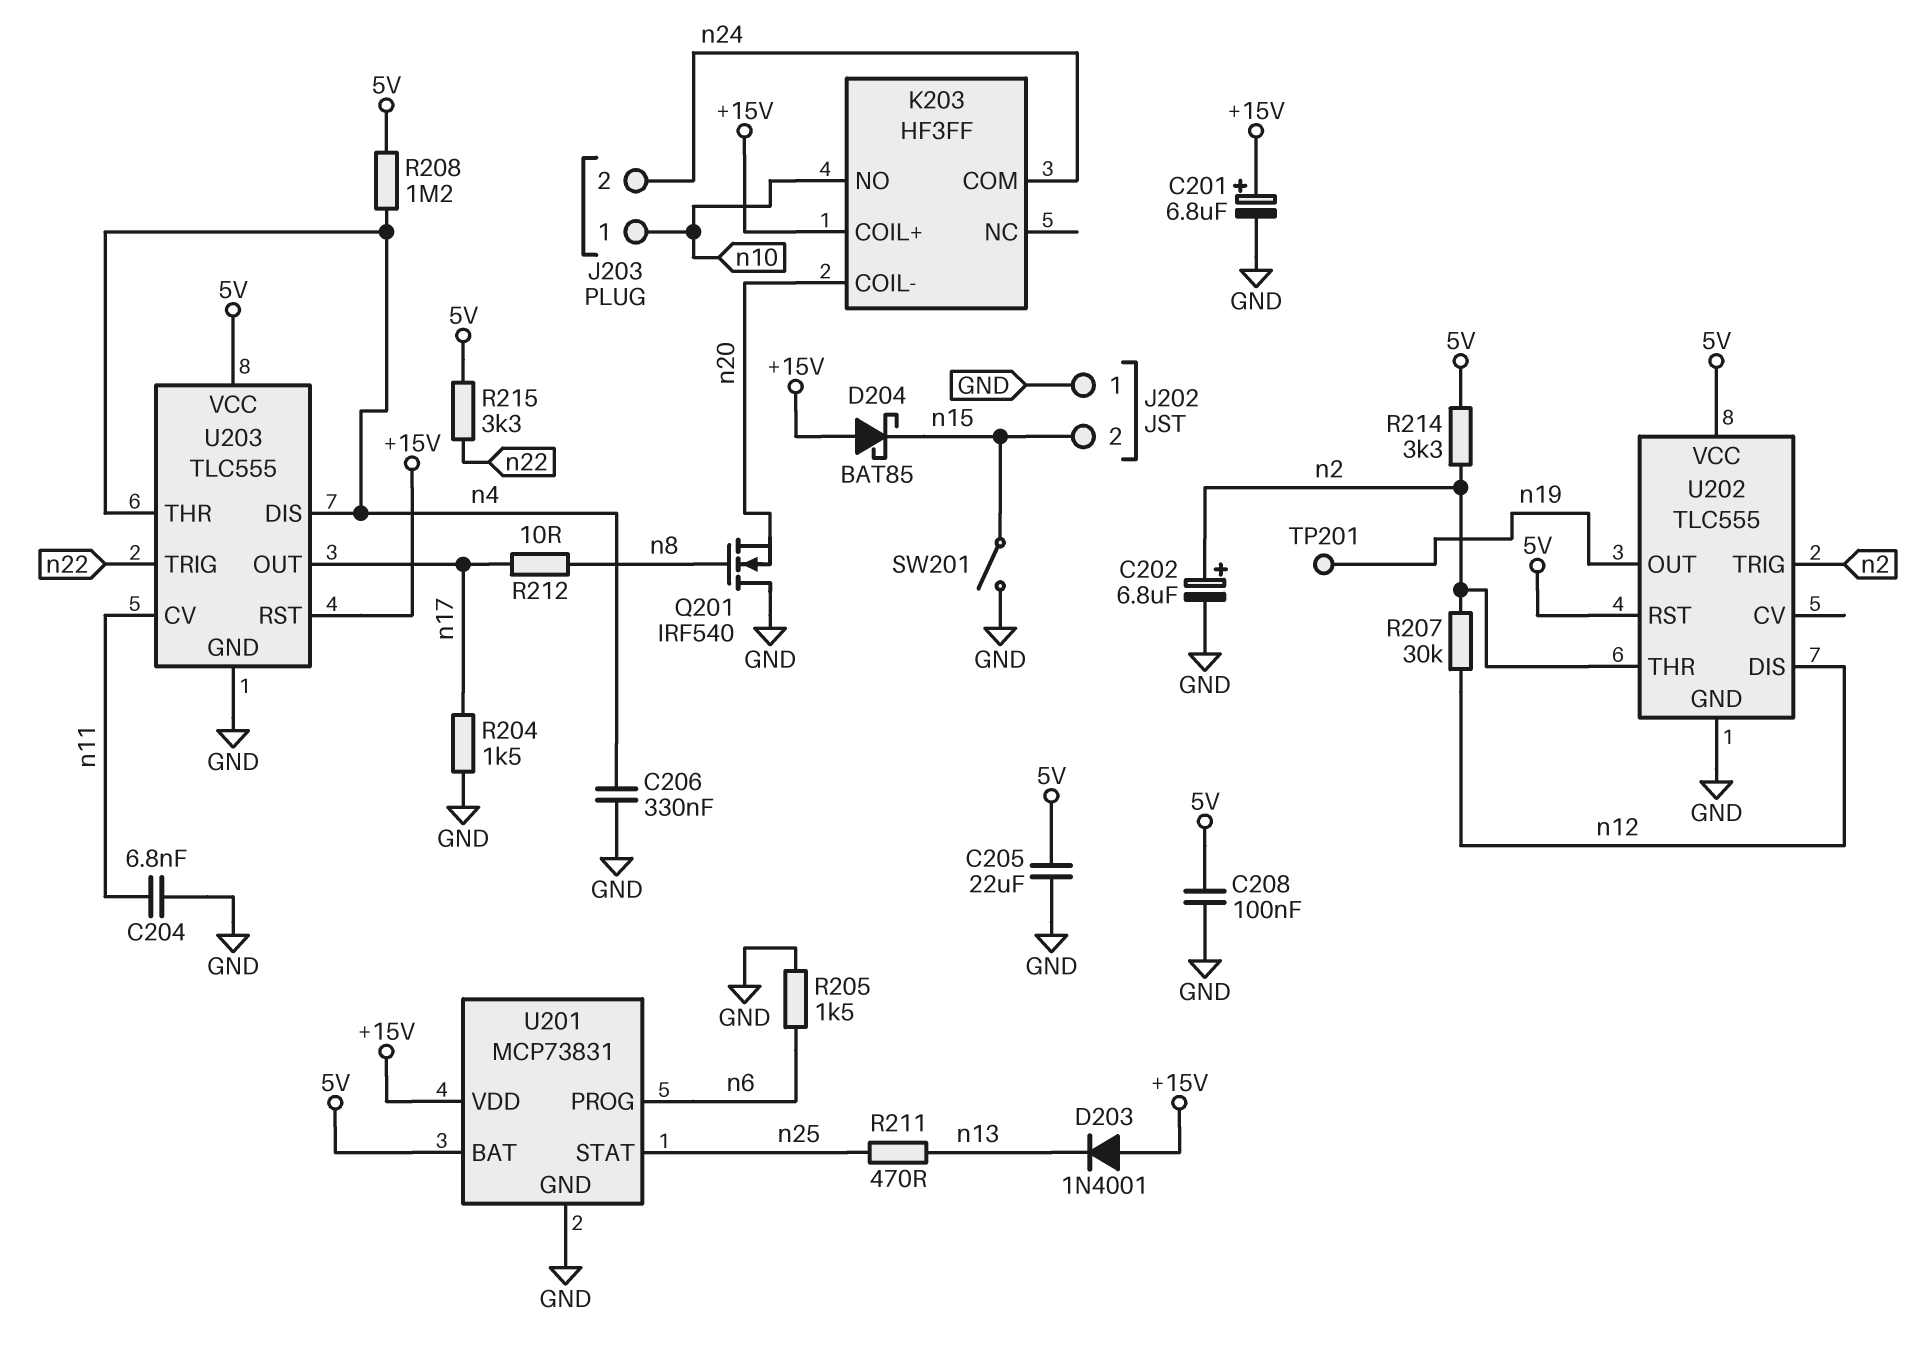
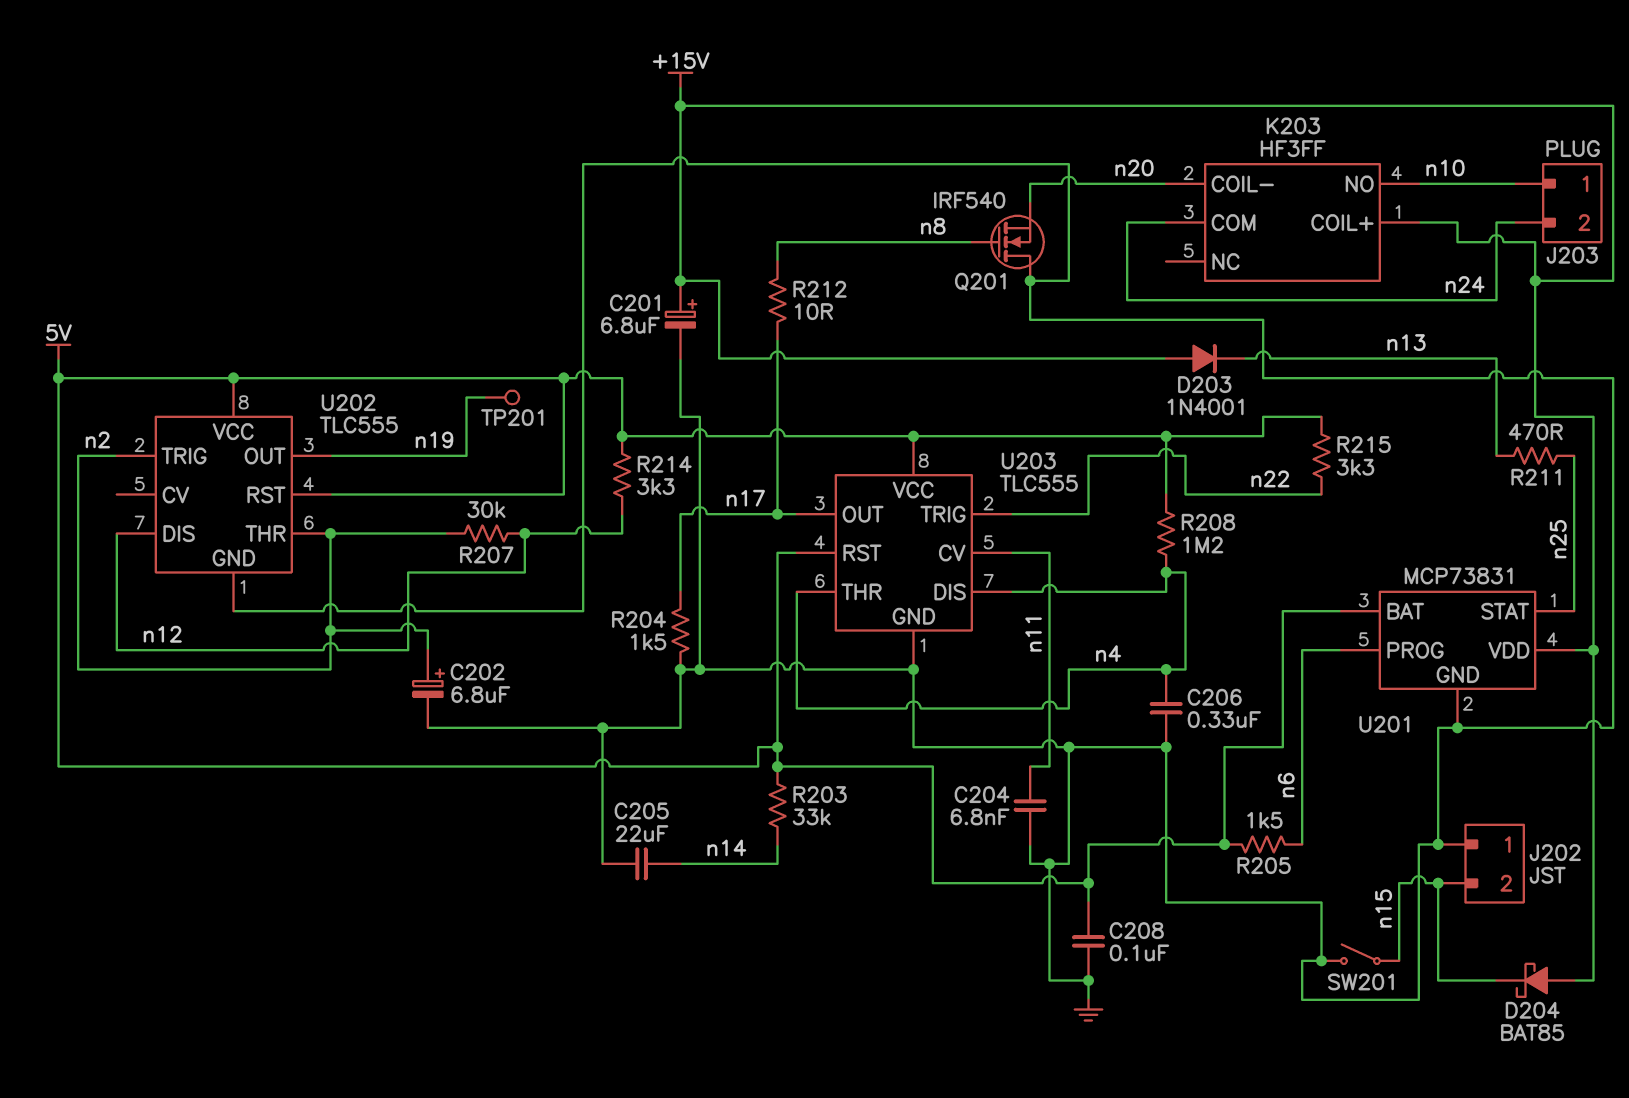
C205: 22uF (5V, GND) -> 22uF (GND, n14)
R203: none -> 33k (5V, n14)
R205: 1.5k (GND, n6) -> 1.5k (5V, n6)
R214: 3.3k (5V, n2) -> 3.3k (5V, n12)
U203 pin RST: +15V -> 5V

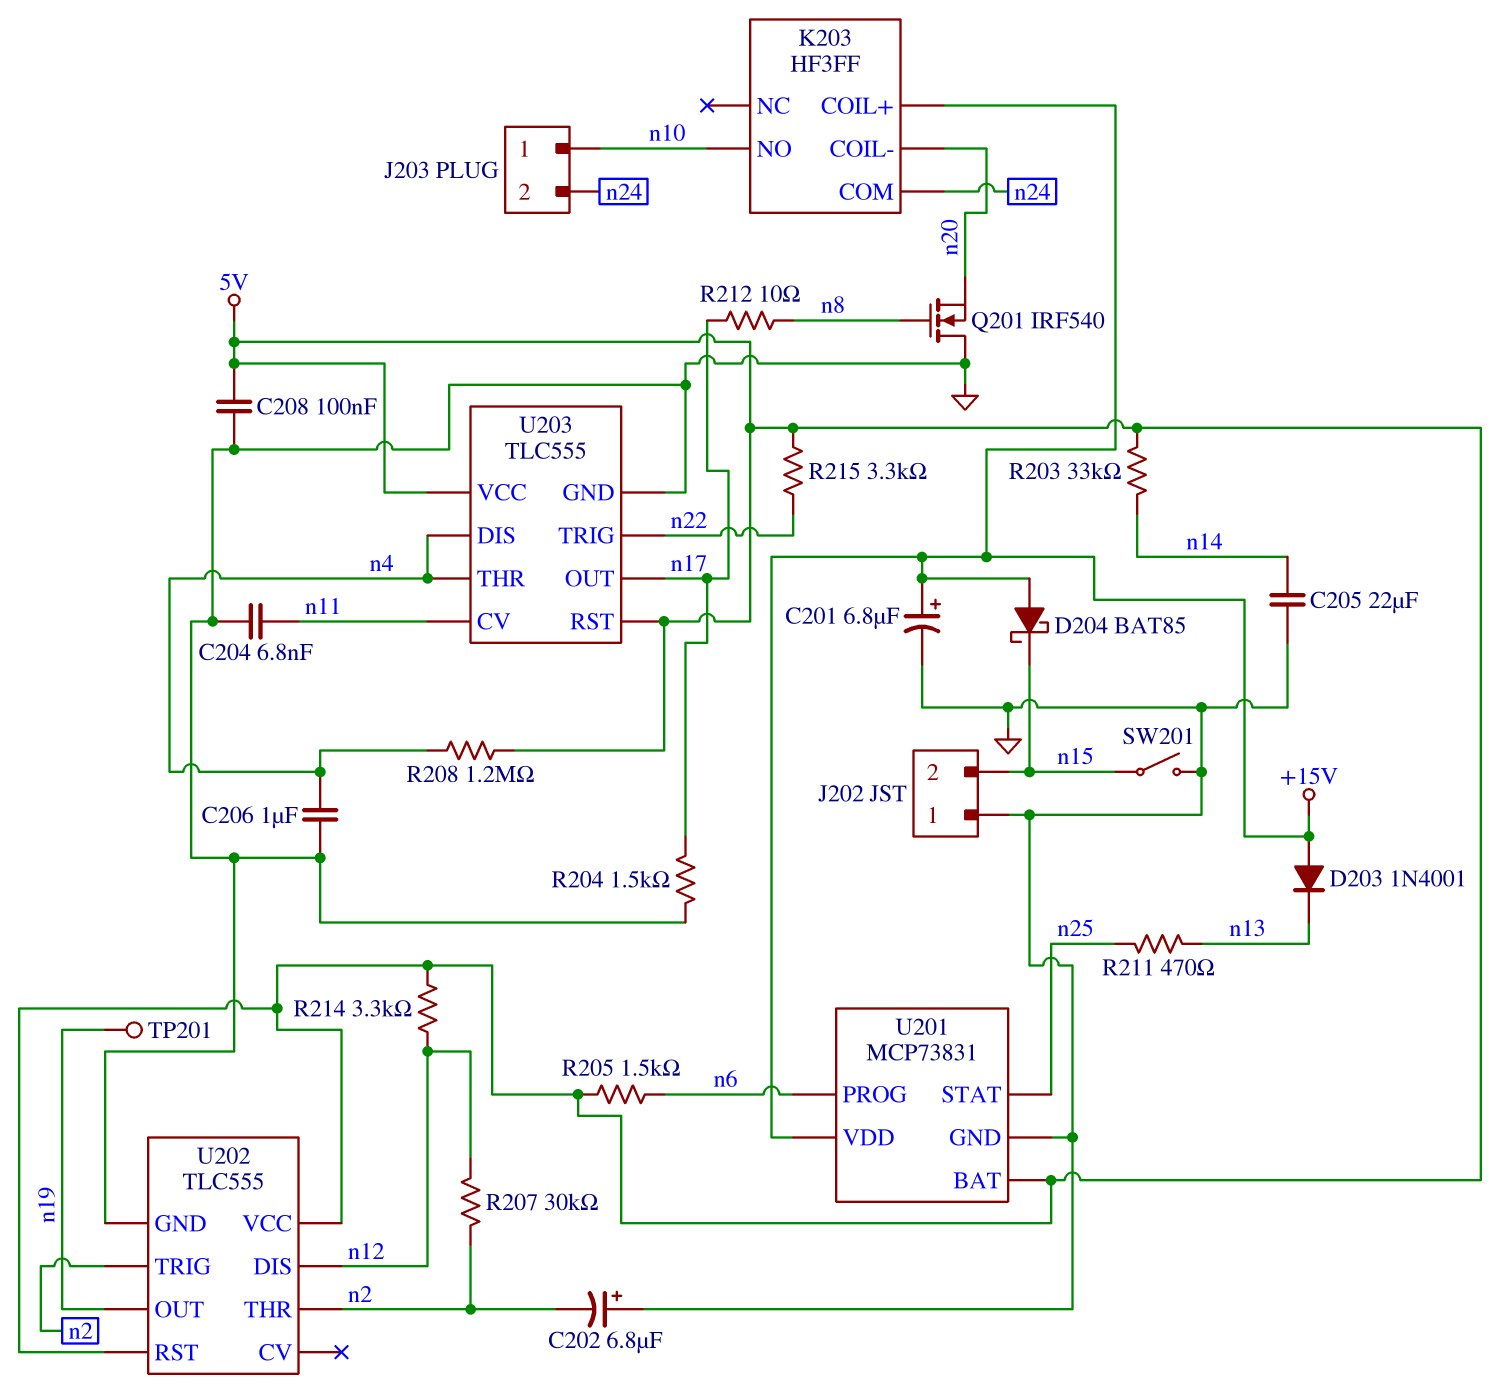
C202: 6.8uF (plus n2, minus GND) -> 6.8uF (plus GND, minus n2)
C206: 330nF (GND, n4) -> 1uF (GND, n4)

